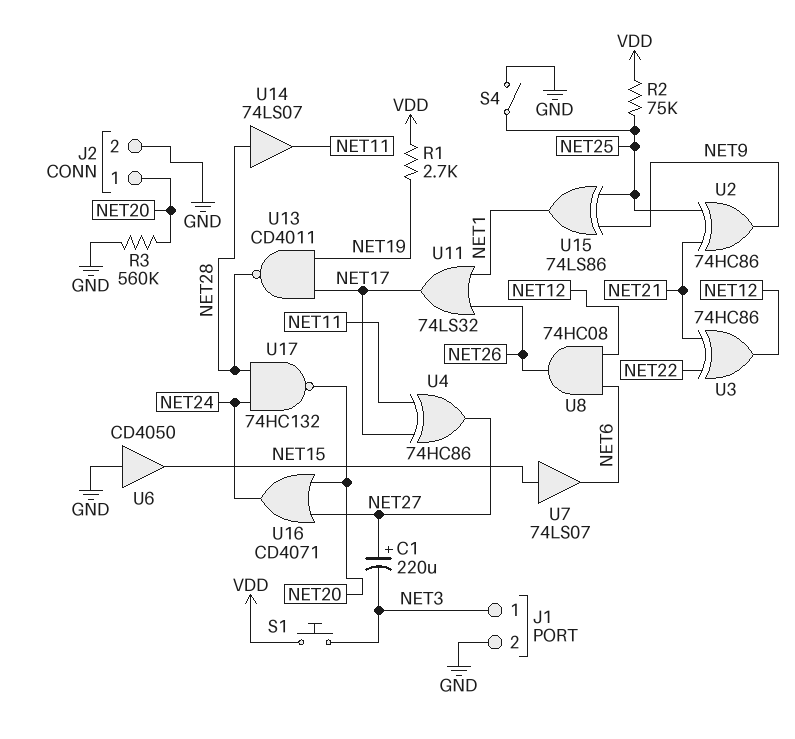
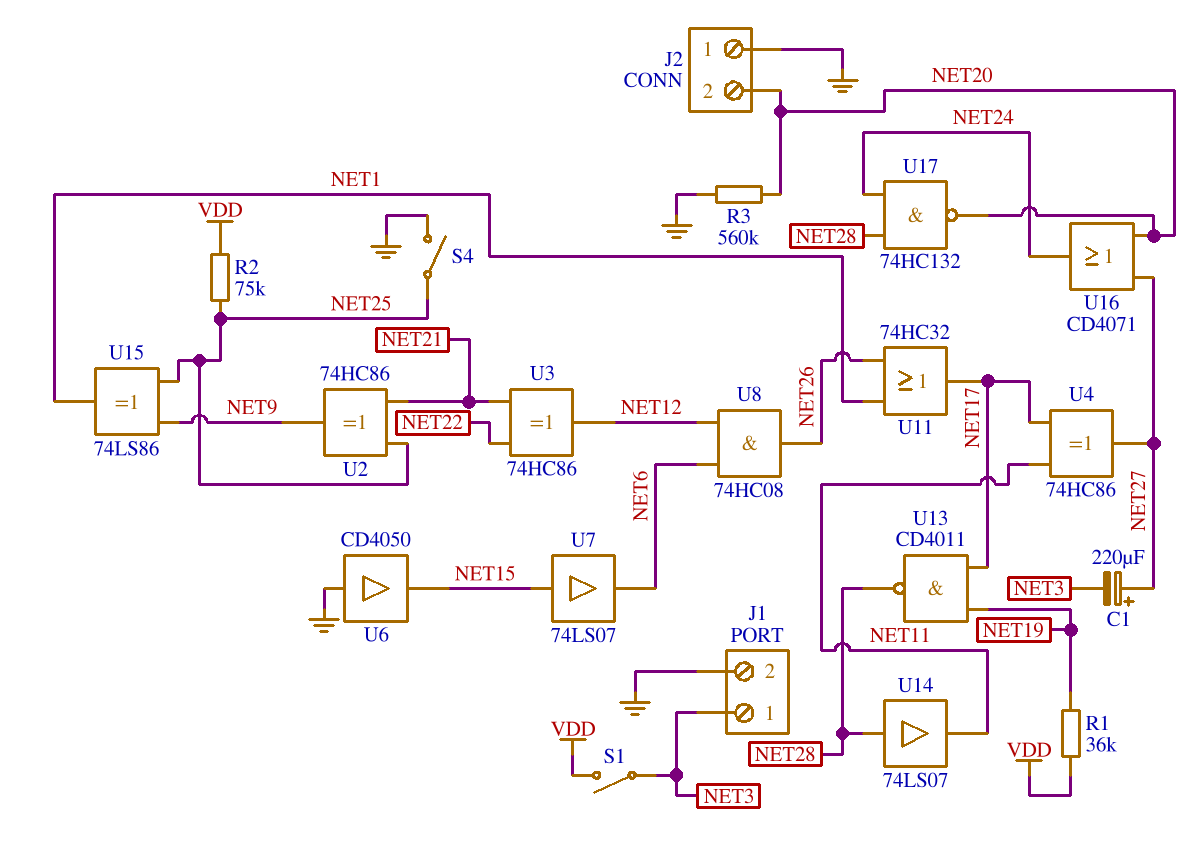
J2 pin 1: NET20 -> GND
J2 pin 2: GND -> NET20
R1: 2.7k (NET19, VDD) -> 36k (NET19, VDD)
S1: button (NET3, VDD) -> switch (NET3, VDD)
U11: OR 74LS32 (in NET1, in NET26, out NET17) -> OR 74HC32 (in NET1, in NET26, out NET17)

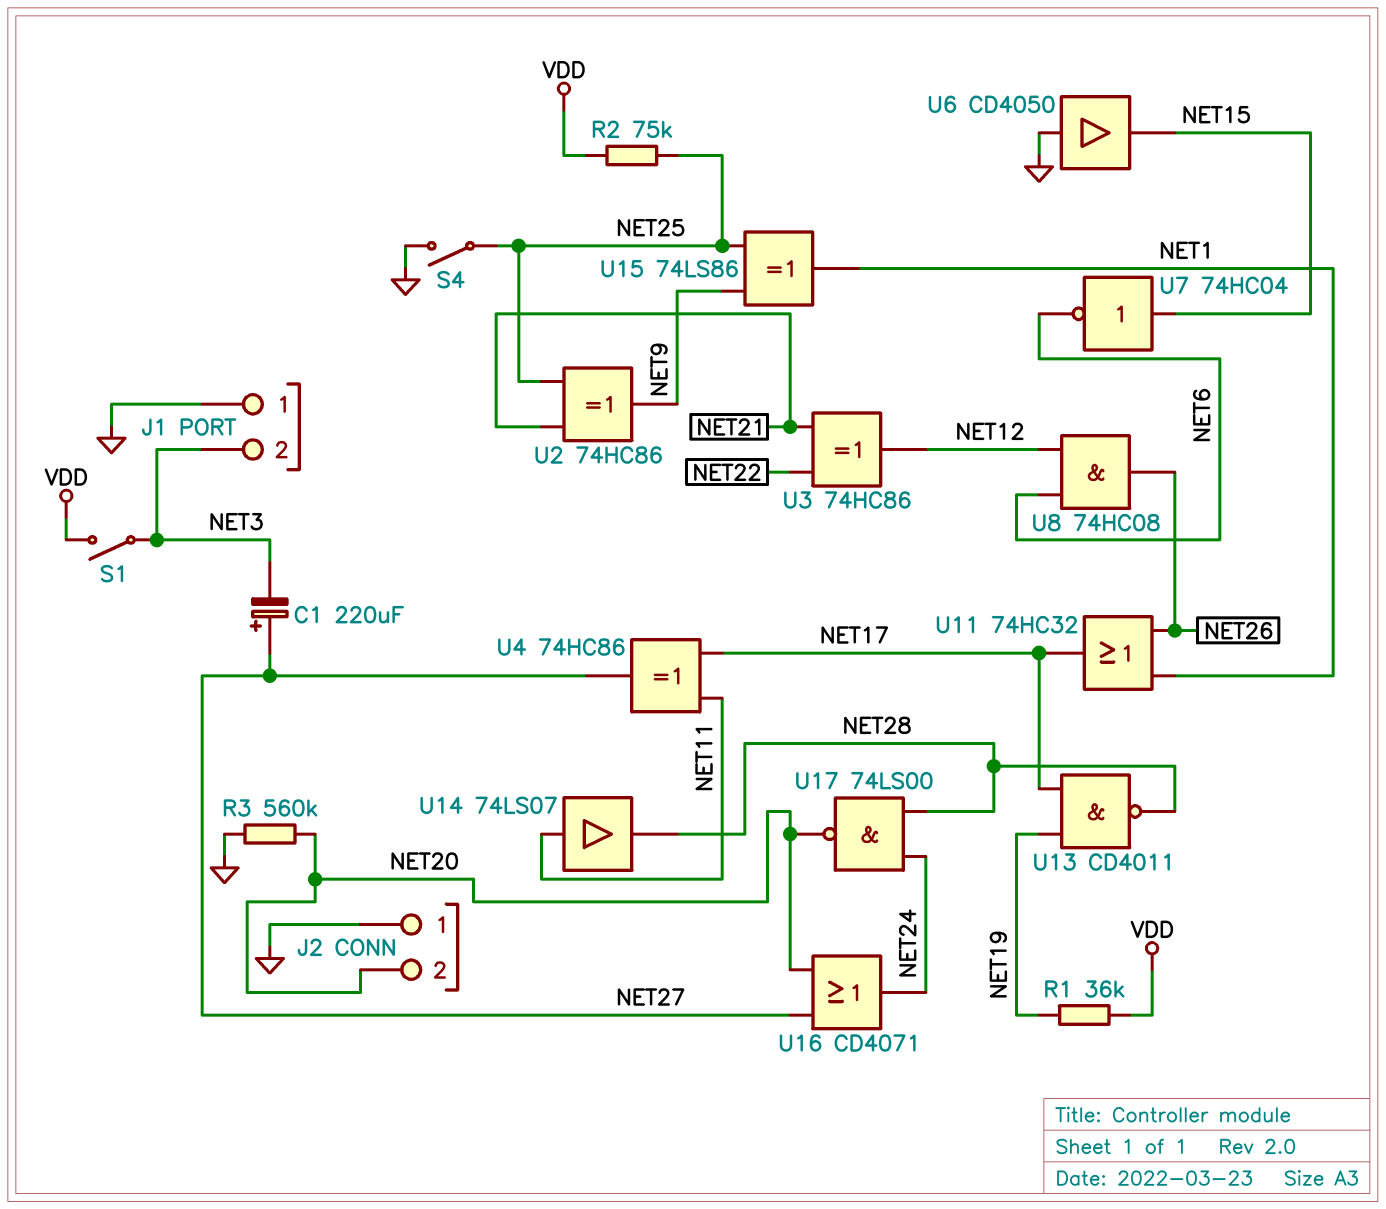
J1 pin 1: NET3 -> GND
J1 pin 2: GND -> NET3
U7: buffer 74LS07 (in NET15, out NET6) -> NOT 74HC04 (in NET15, out NET6)
U14: buffer 74LS07 (in NET28, out NET11) -> buffer 74LS07 (in NET11, out NET28)
U17: NAND 74HC132 (in NET24, in NET28, out NET20) -> NAND 74LS00 (in NET24, in NET28, out NET20)

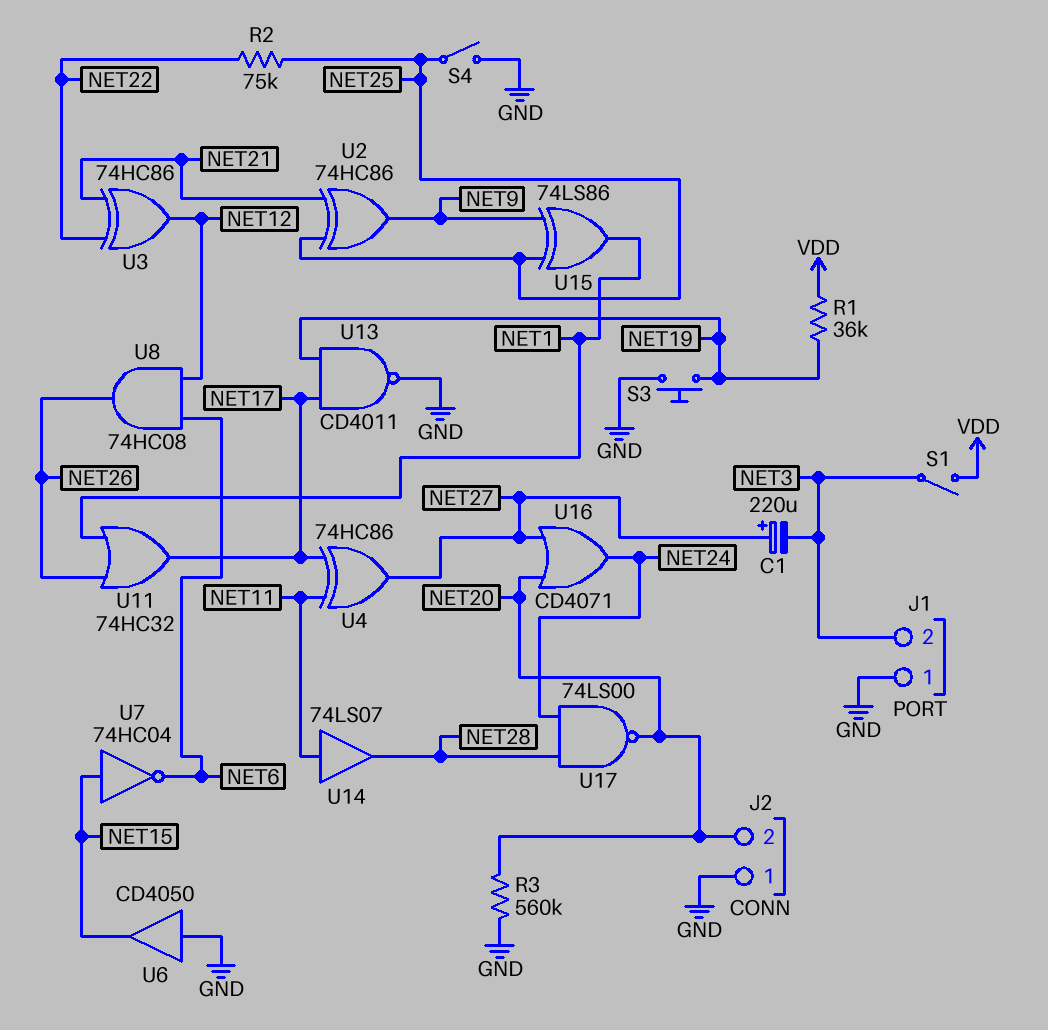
R2: 75k (NET25, VDD) -> 75k (NET22, NET25)
S3: none -> button (GND, NET19)
U13: NAND CD4011 (in NET17, in NET19, out NET28) -> NAND CD4011 (in NET17, in NET19, out GND)

